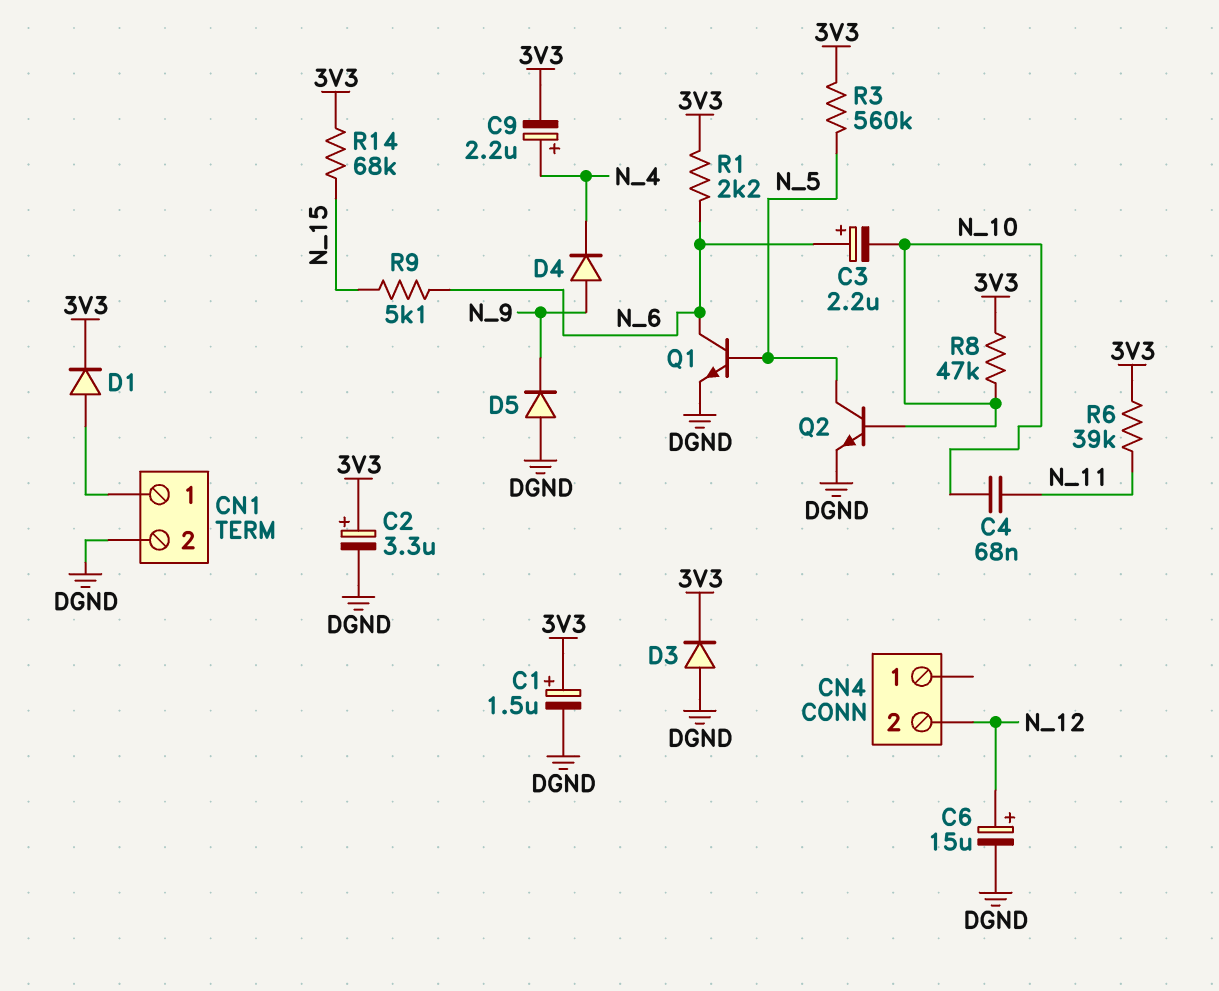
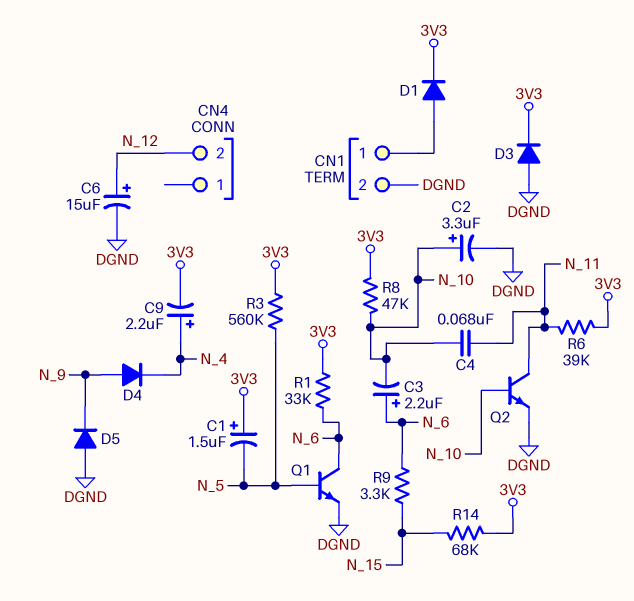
C1: 1.5uF (plus 3V3, minus DGND) -> 1.5uF (plus 3V3, minus N_5)
C2: 3.3uF (plus 3V3, minus DGND) -> 3.3uF (plus N_10, minus DGND)
Q2: NPN (B N_10, C N_5, E DGND) -> NPN (B N_10, C N_11, E DGND)
R1: 2.2k (3V3, N_6) -> 33k (3V3, N_6)
R9: 5.1k (N_6, N_15) -> 3.3k (N_6, N_15)

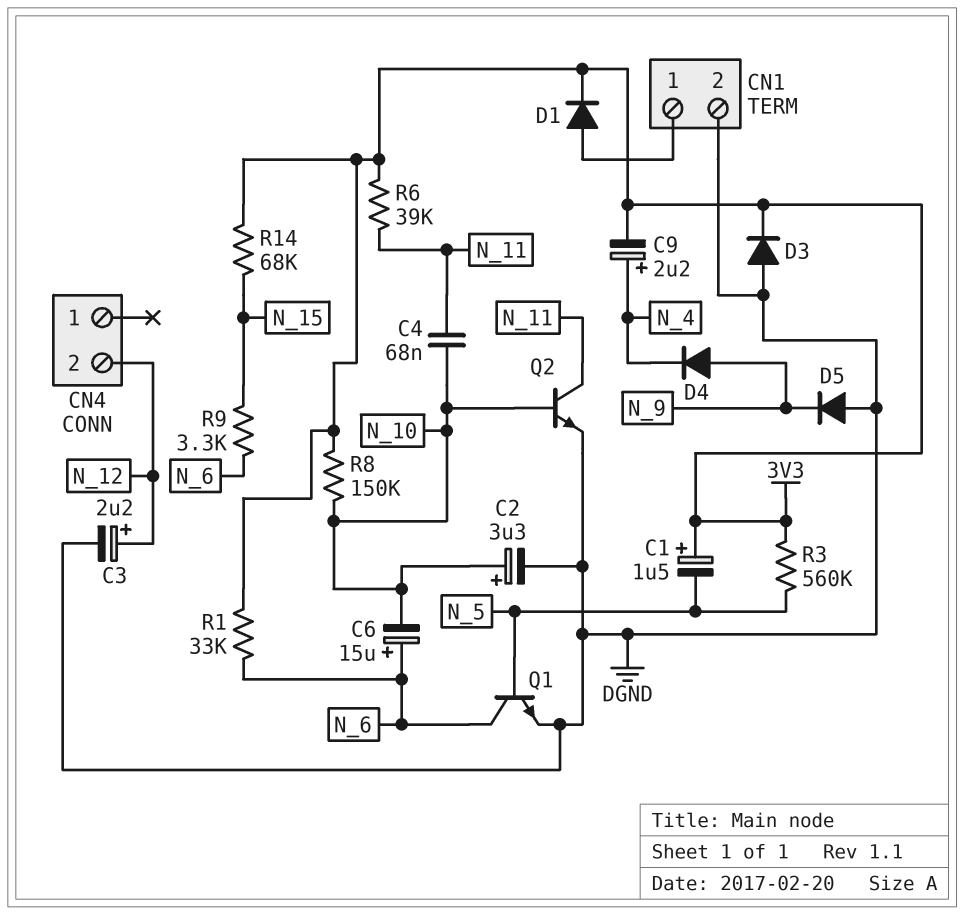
C3: 2.2uF (plus N_6, minus N_10) -> 2.2uF (plus N_12, minus DGND)
C6: 15uF (plus N_12, minus DGND) -> 15uF (plus N_6, minus N_10)
R8: 47k (3V3, N_10) -> 150k (3V3, N_10)

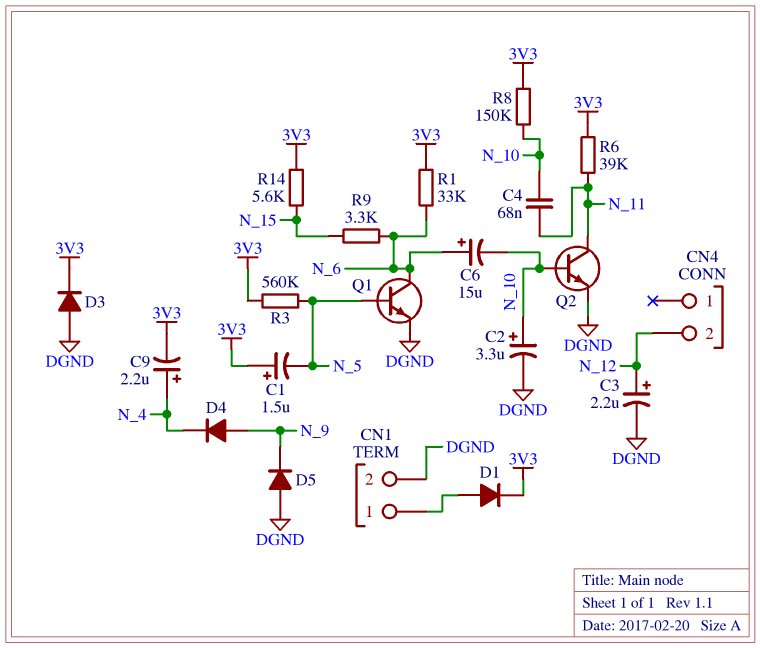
R14: 68k (3V3, N_15) -> 5.6k (3V3, N_15)

